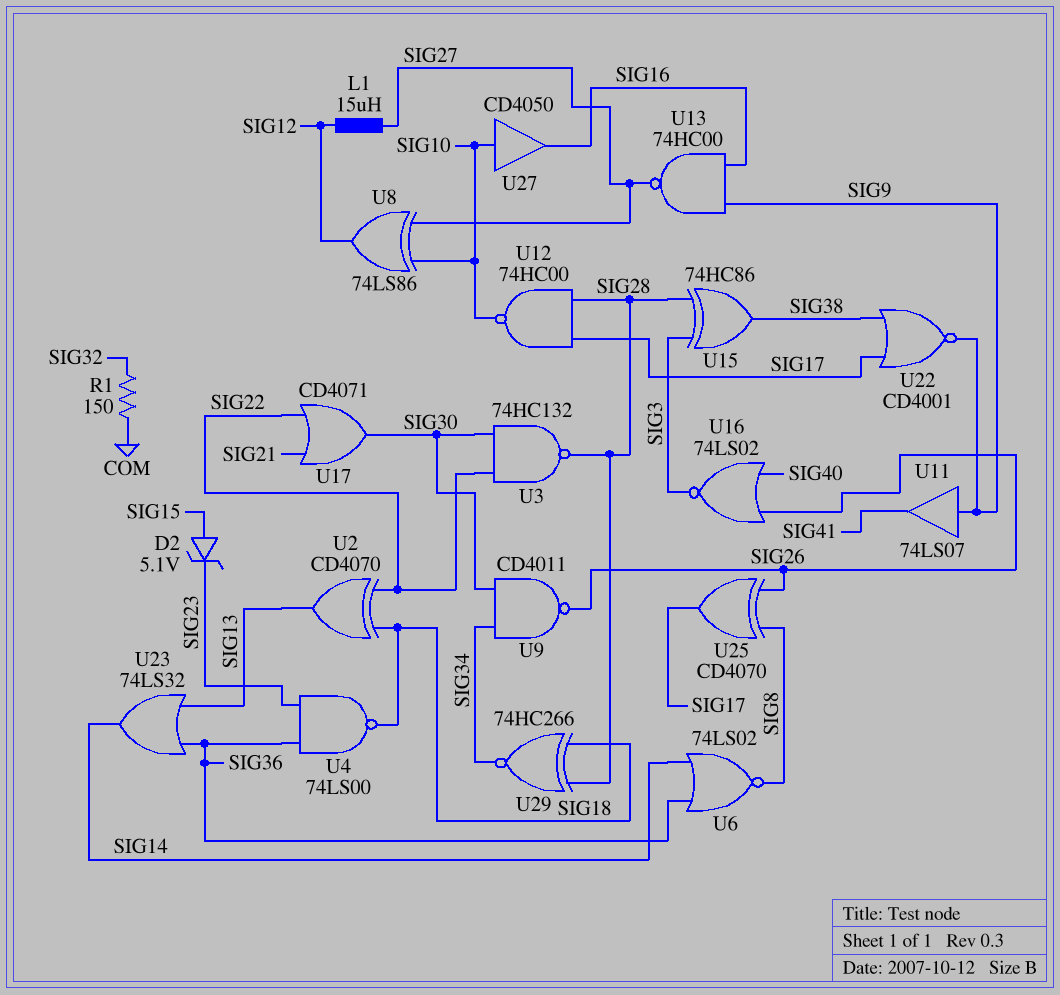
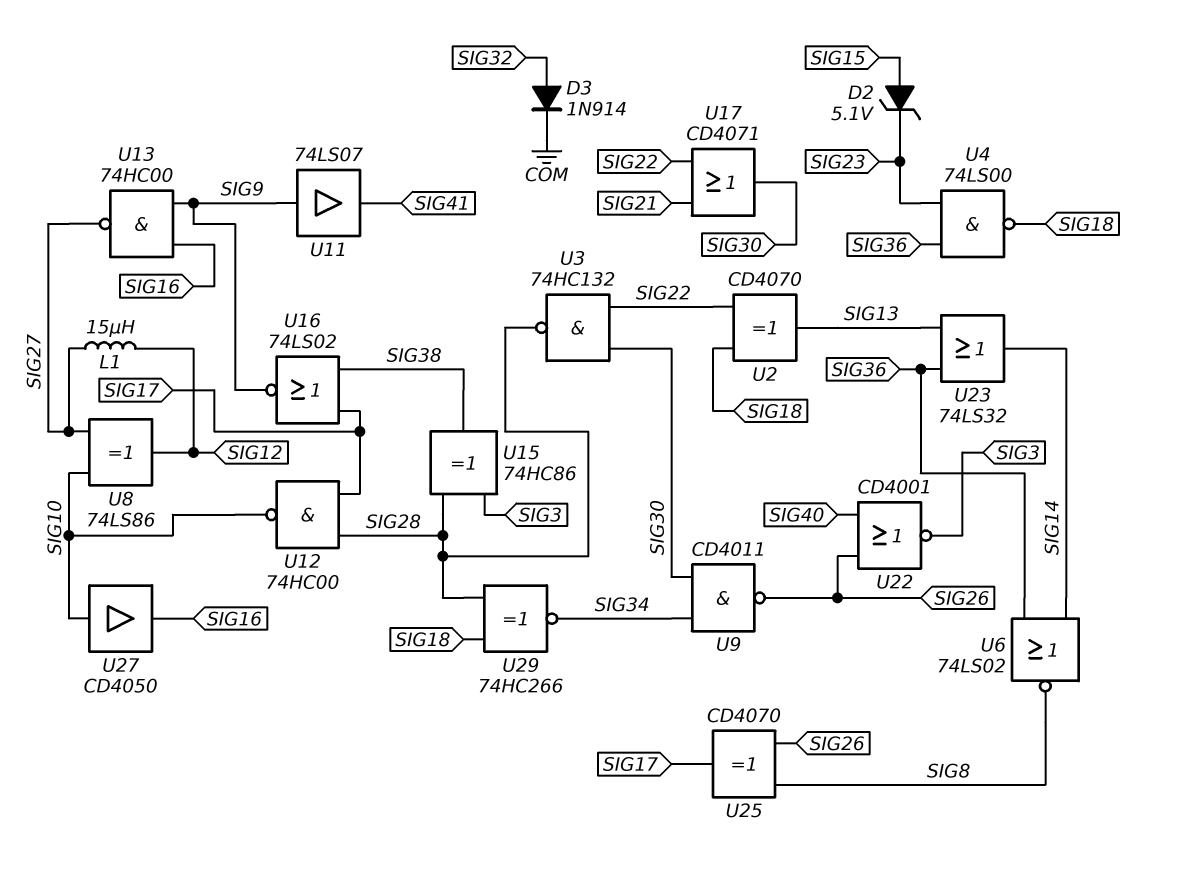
D3: none -> diode 1N914 (A SIG32, K COM)
R1: 150 (COM, SIG32) -> none
U16: NOR 74LS02 (in SIG26, in SIG40, out SIG3) -> NOR 74LS02 (in SIG17, in SIG38, out SIG9)
U22: NOR CD4001 (in SIG17, in SIG38, out SIG9) -> NOR CD4001 (in SIG26, in SIG40, out SIG3)

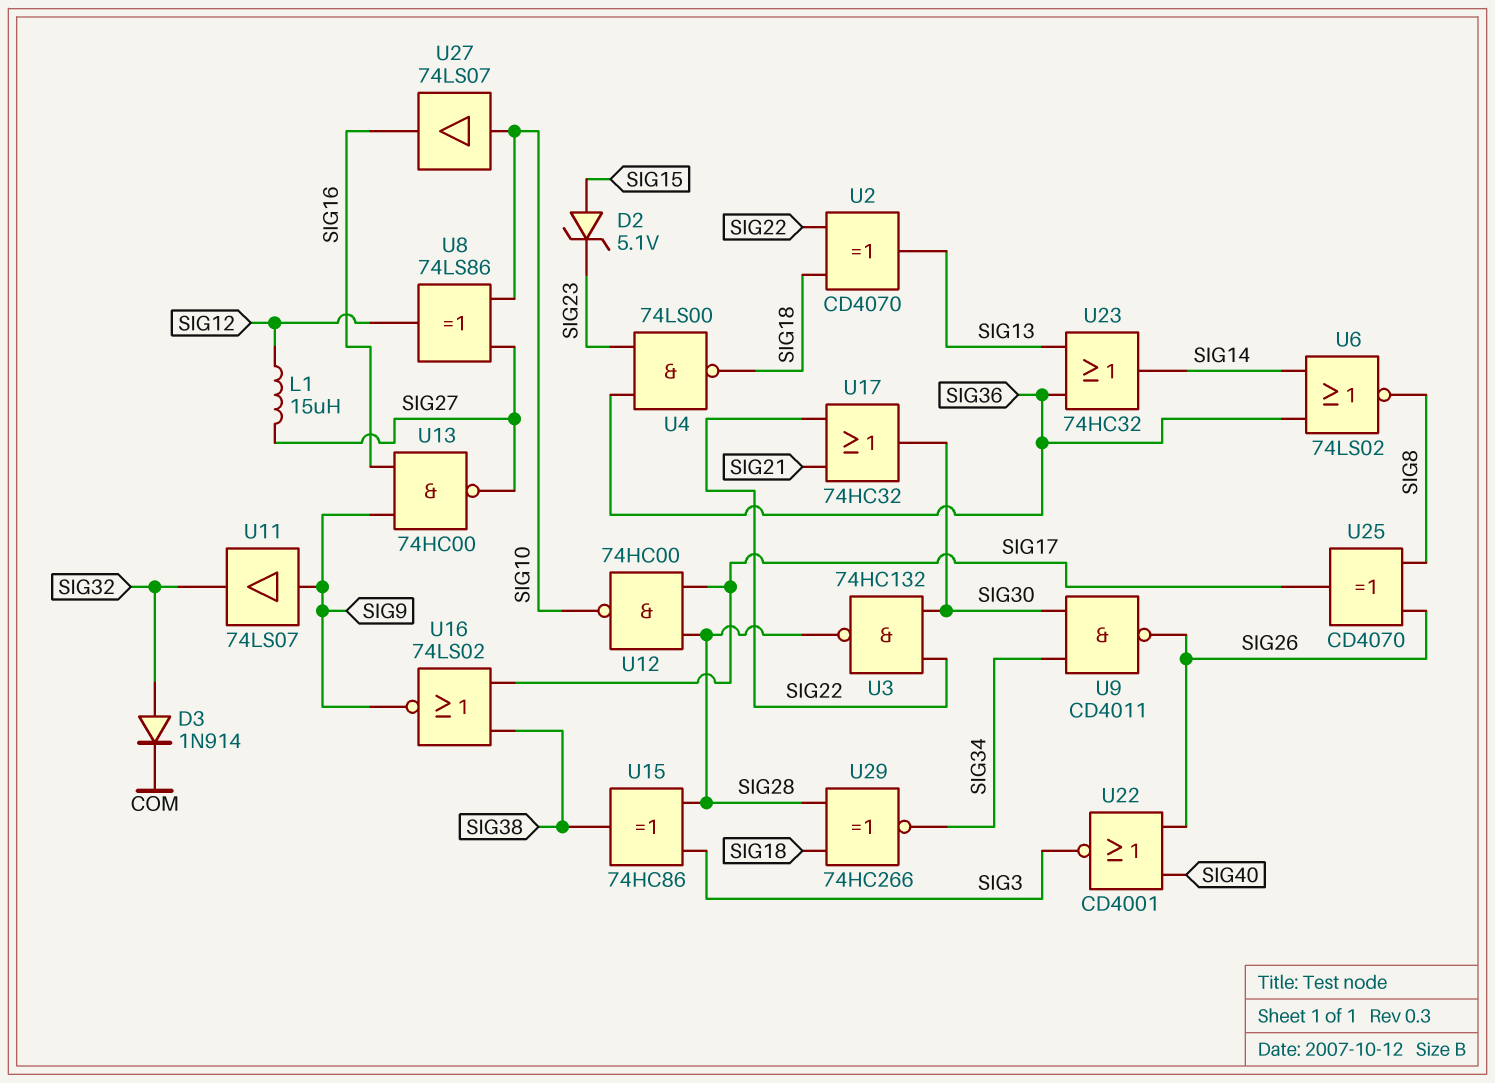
U11: buffer 74LS07 (in SIG9, out SIG41) -> buffer 74LS07 (in SIG9, out SIG32)
U17: OR CD4071 (in SIG21, in SIG22, out SIG30) -> OR 74HC32 (in SIG21, in SIG22, out SIG30)
U23: OR 74LS32 (in SIG13, in SIG36, out SIG14) -> OR 74HC32 (in SIG13, in SIG36, out SIG14)
U27: buffer CD4050 (in SIG10, out SIG16) -> buffer 74LS07 (in SIG10, out SIG16)

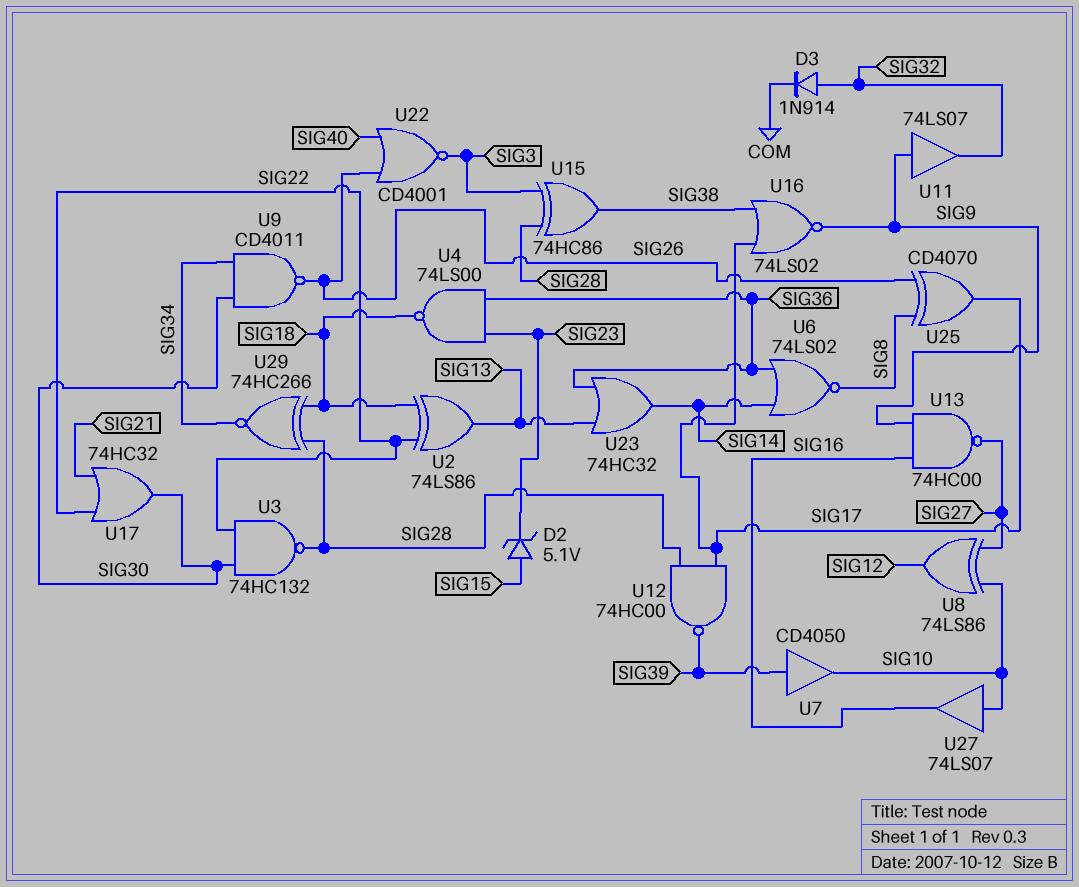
L1: 15uH (SIG12, SIG27) -> none
U2: XOR CD4070 (in SIG18, in SIG22, out SIG13) -> XOR 74LS86 (in SIG18, in SIG22, out SIG13)
U7: none -> buffer CD4050 (in SIG39, out SIG10)
U12: NAND 74HC00 (in SIG17, in SIG28, out SIG10) -> NAND 74HC00 (in SIG17, in SIG28, out SIG39)

